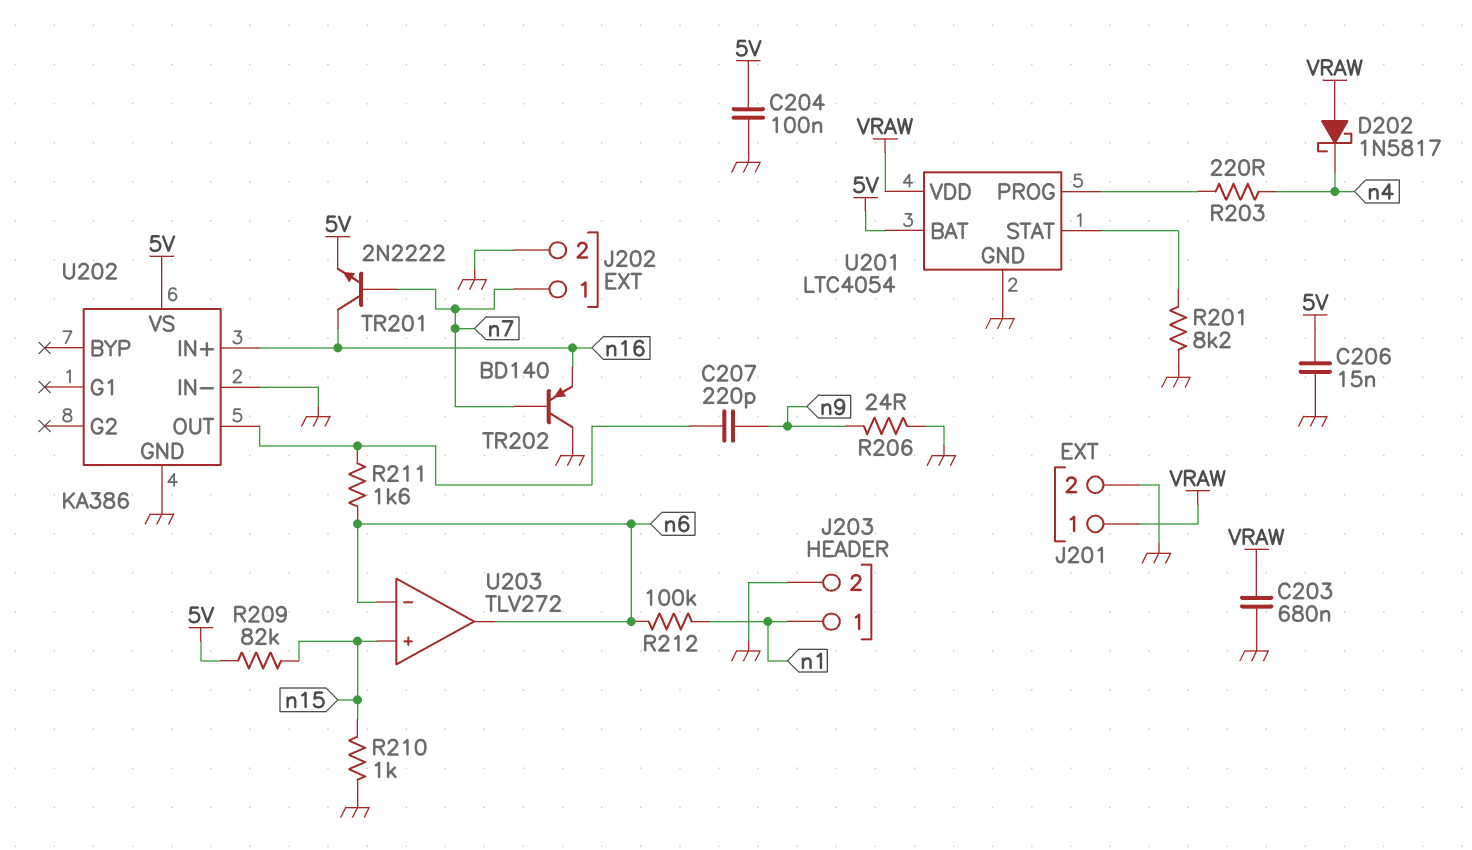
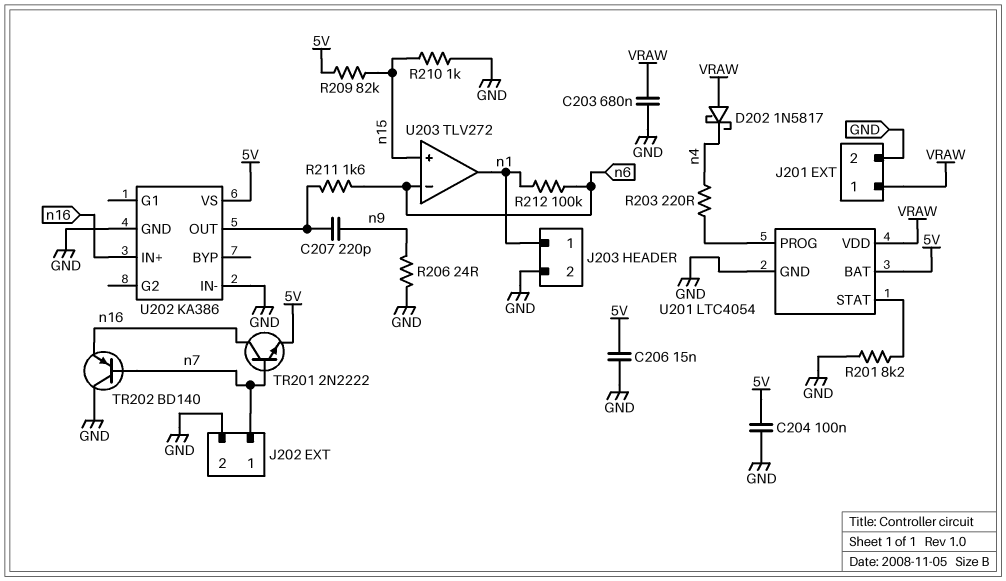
U203 pin out: n6 -> n1

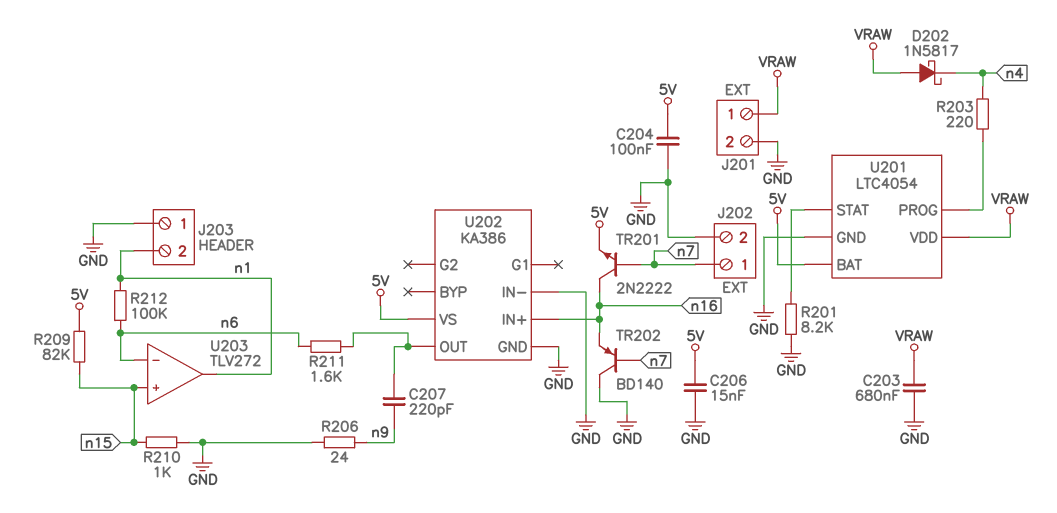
J203 pin 1: n1 -> GND
J203 pin 2: GND -> n1

